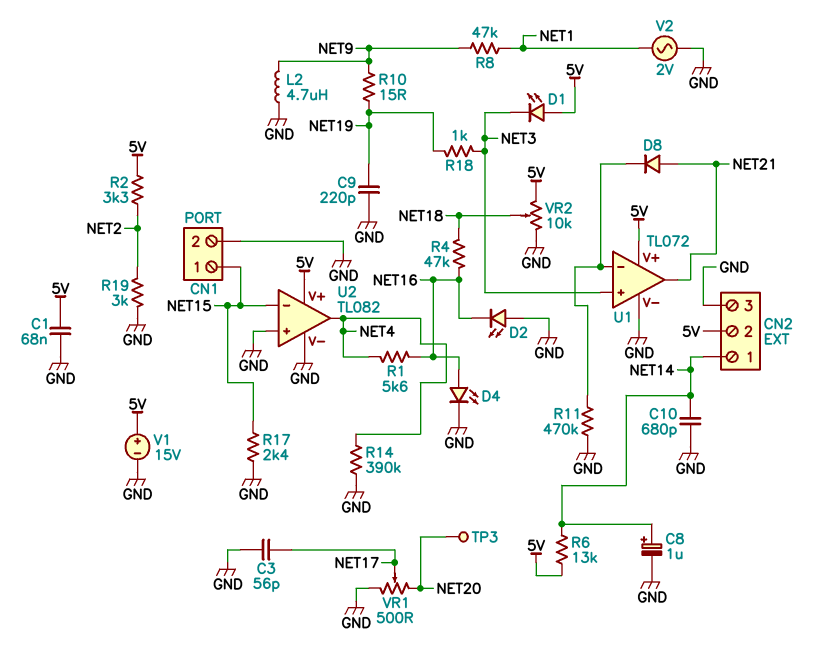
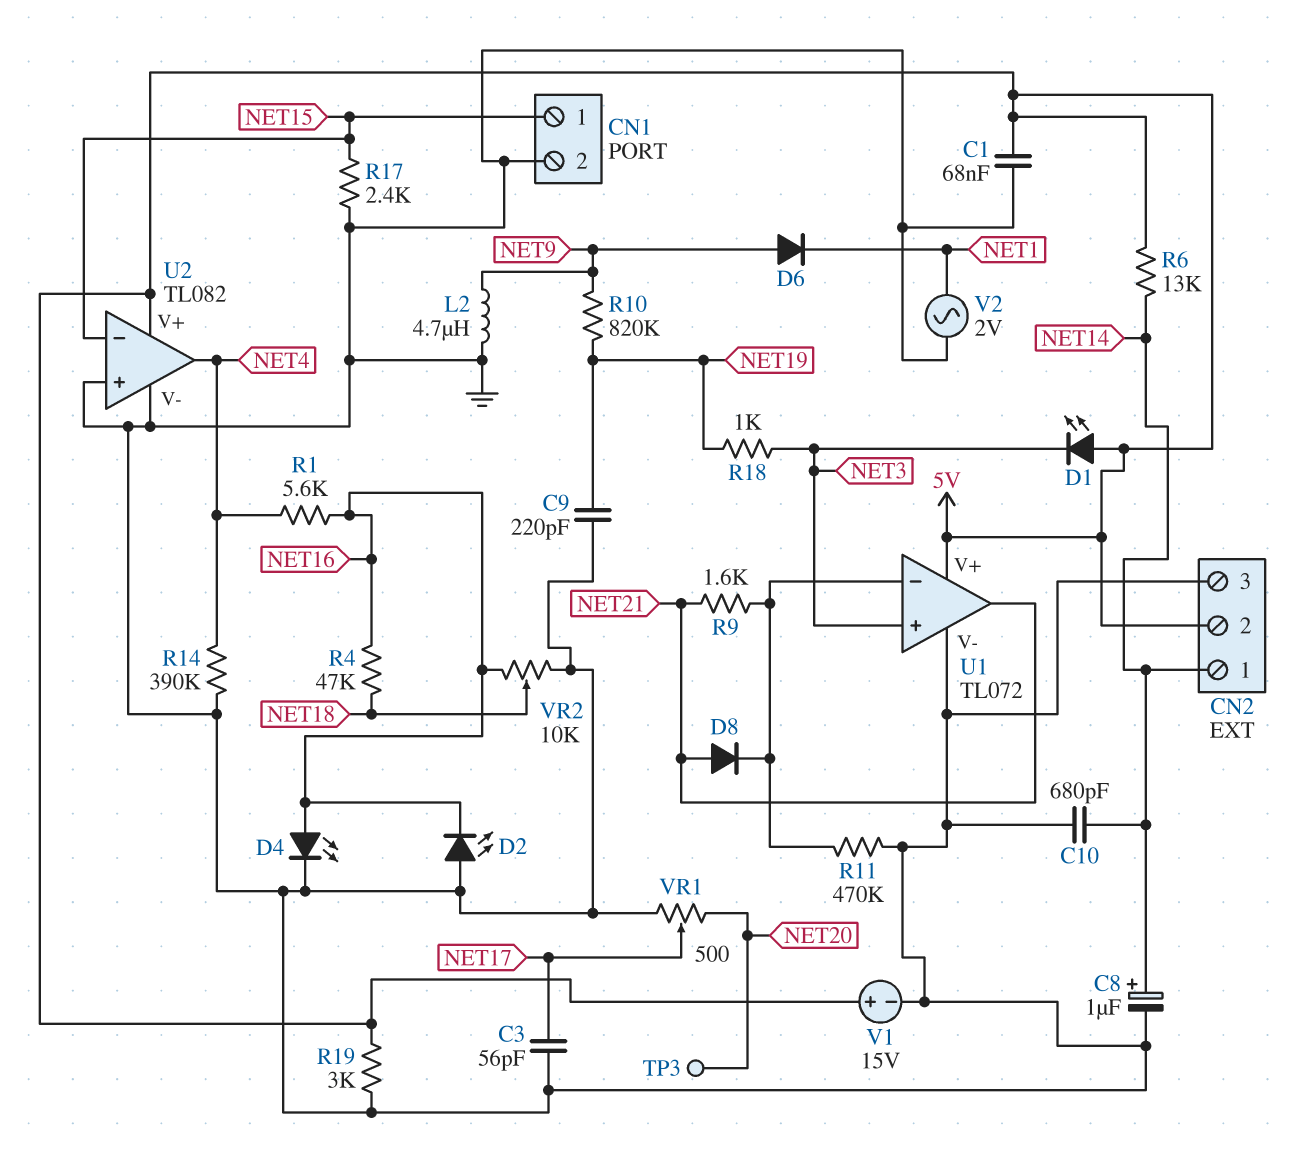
D6: none -> diode (A NET9, K NET1)
R2: 3.3k (5V, NET2) -> none
R8: 47k (NET1, NET9) -> none
R9: none -> 1.6k (NET21, U1/in-)
R10: 15 (NET9, NET19) -> 820k (NET9, NET19)
R19: 3k (GND, NET2) -> 3k (5V, GND)
VR2: 10k (5V, GND, wiper NET18) -> 10k (GND, NET16, wiper NET18)

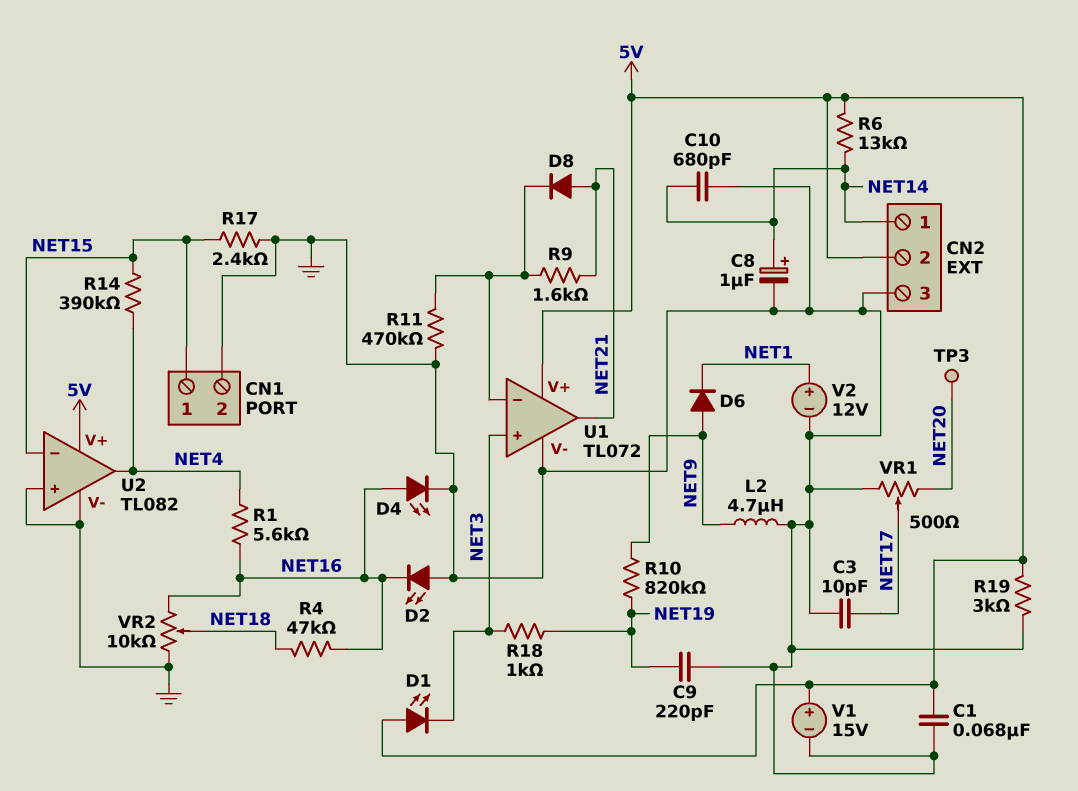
C3: 56pF (GND, NET17) -> 10pF (GND, NET17)
R14: 390k (GND, NET4) -> 390k (NET4, NET15)
V2: AC 2V (GND, NET1) -> 12V (plus NET1, minus GND)

